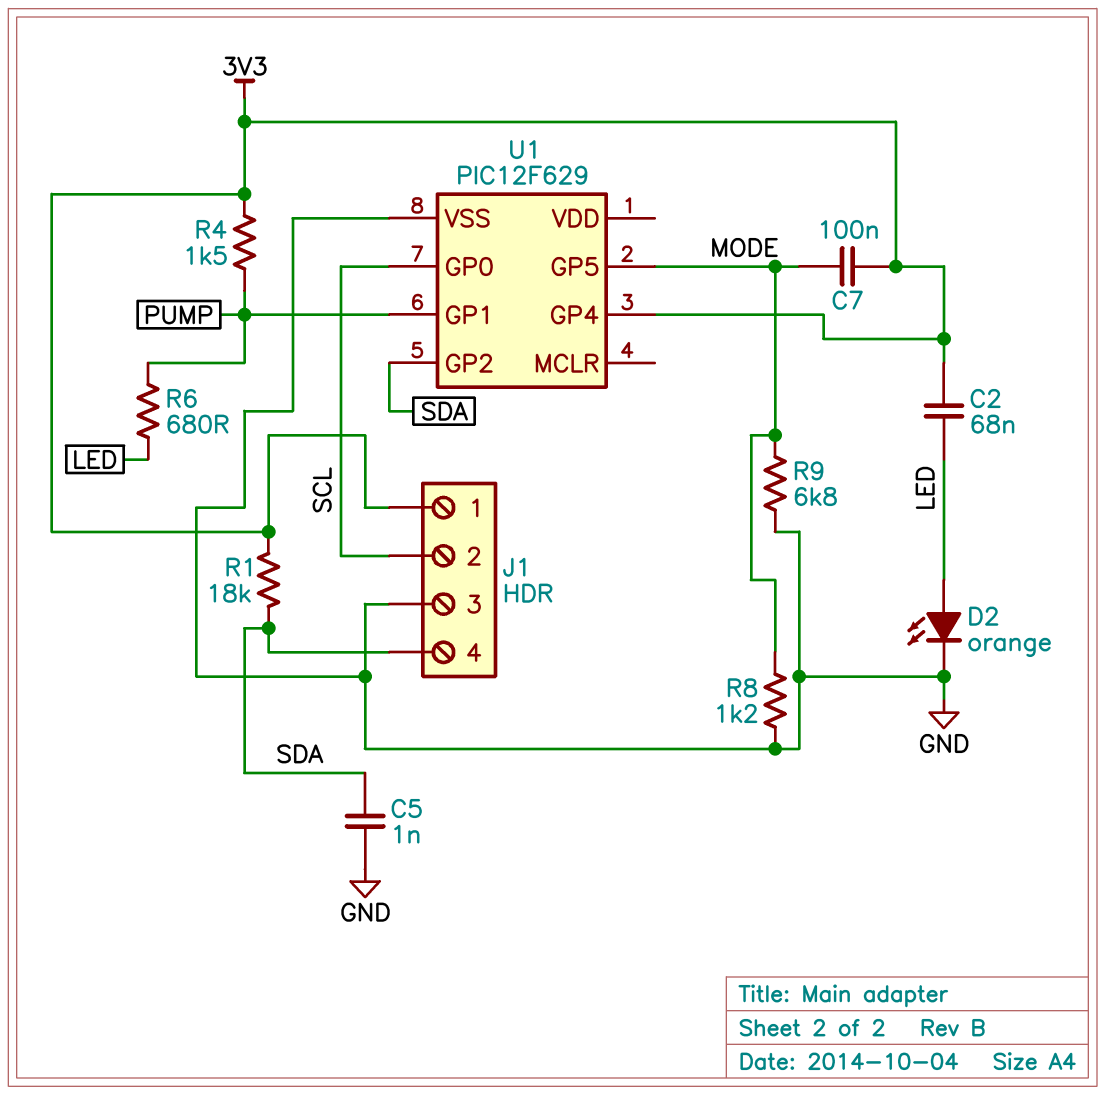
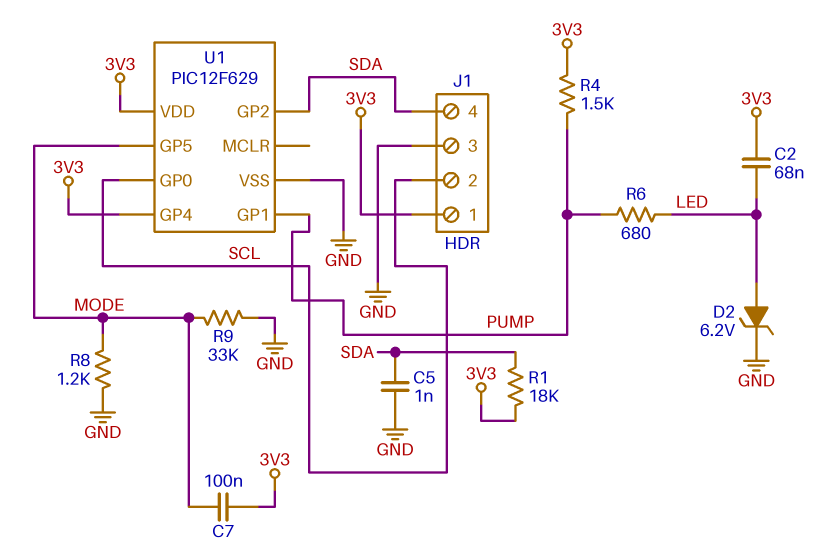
D2: LED orange (A LED, K GND) -> zener 6.2V (A LED, K GND)
R9: 6.8k (GND, MODE) -> 33k (GND, MODE)
U1 pin VDD: none -> 3V3

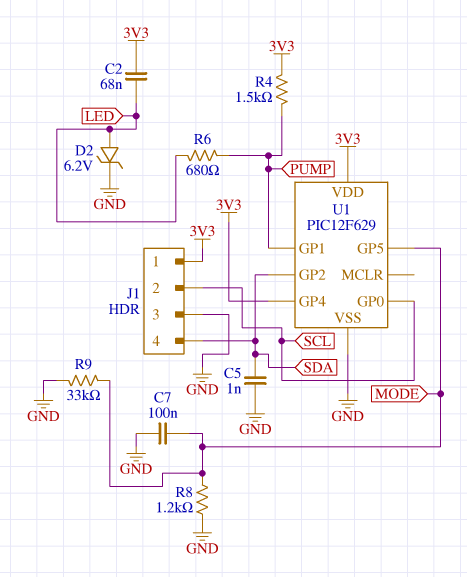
C7: 100nF (3V3, MODE) -> 100nF (GND, MODE)
R1: 18k (3V3, SDA) -> none

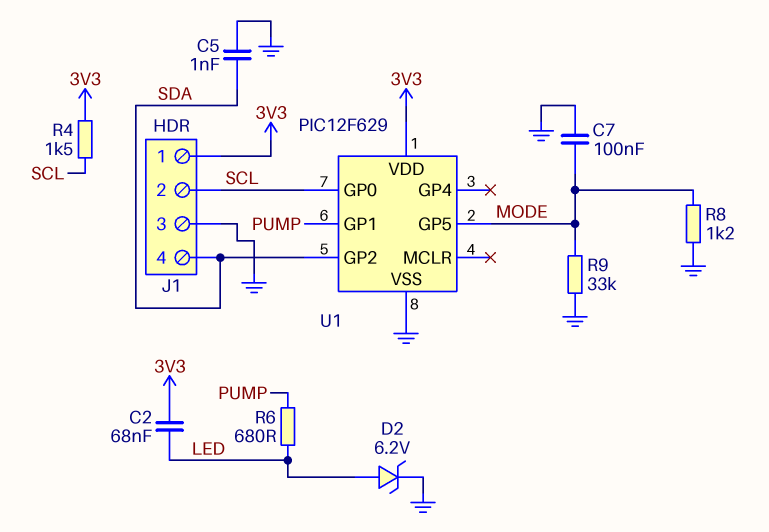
R4: 1.5k (3V3, PUMP) -> 1.5k (3V3, SCL)
U1 pin GP4: 3V3 -> none

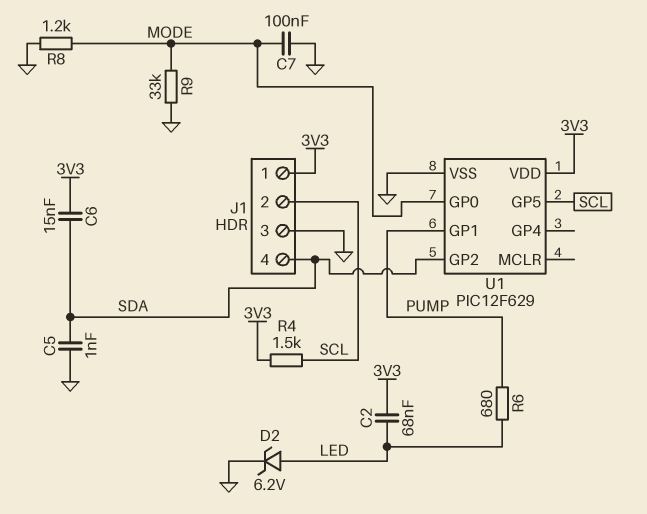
C6: none -> 15nF (3V3, SDA)
U1 pin GP0: SCL -> MODE
U1 pin GP5: MODE -> SCL

